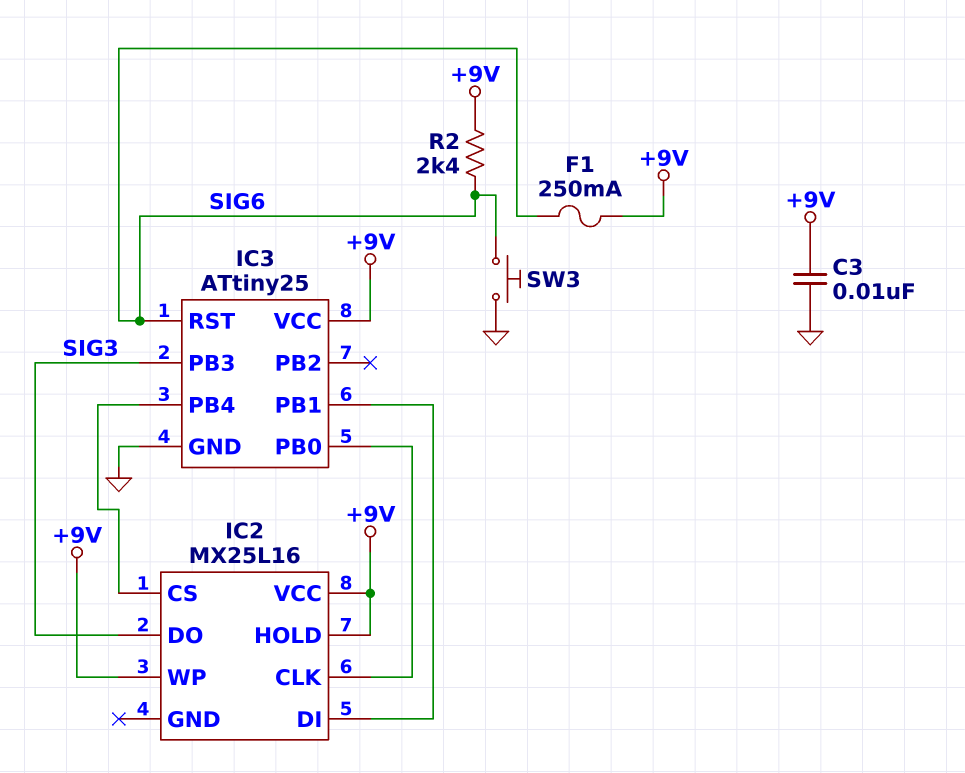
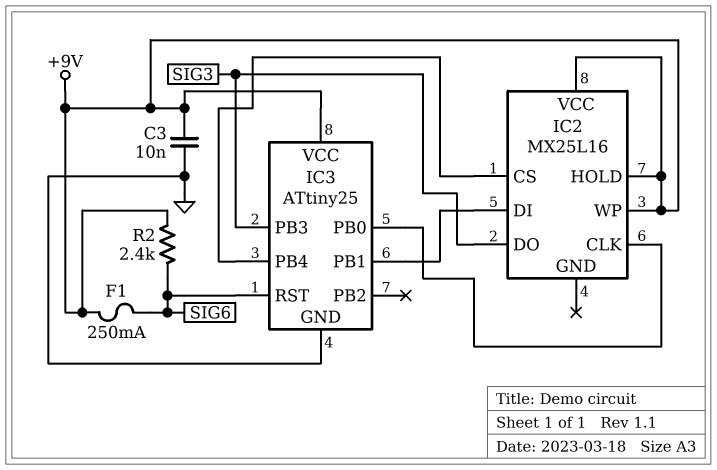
SW3: button (GND, SIG6) -> none

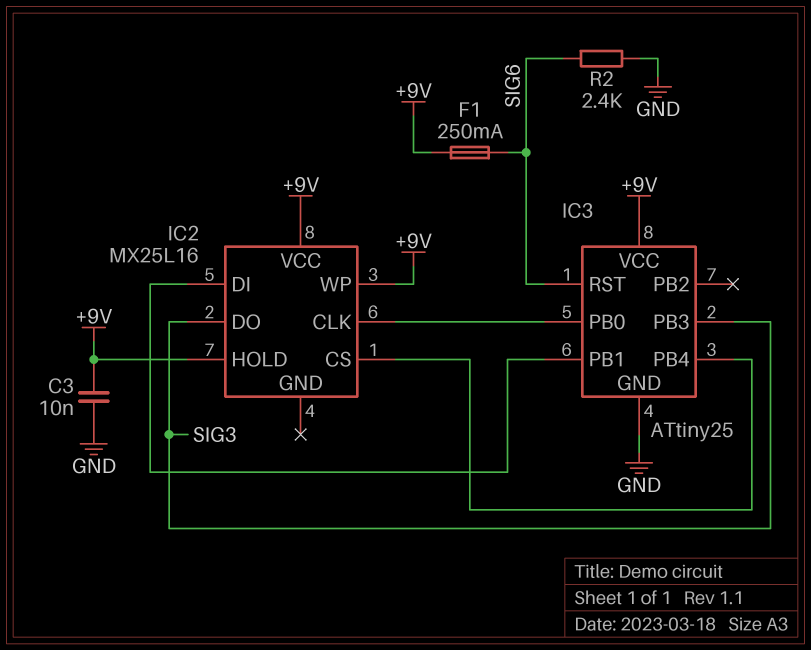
R2: 2.4k (+9V, SIG6) -> 2.4k (GND, SIG6)

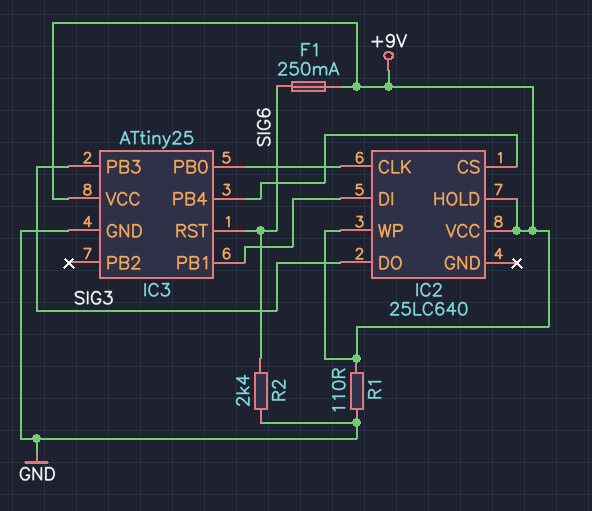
C3: 10nF (+9V, GND) -> none
IC2: MX25L16 -> 25LC640
R1: none -> 110 (+9V, GND)

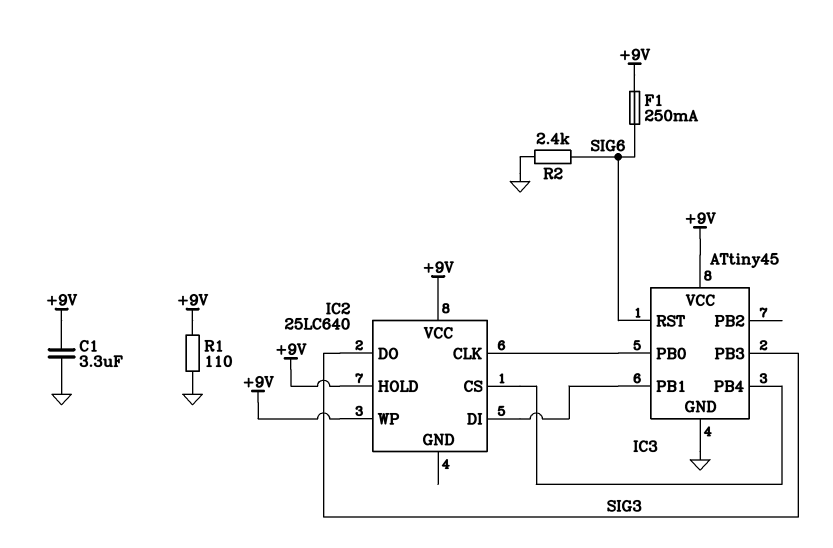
C1: none -> 3.3uF (+9V, GND)
IC3: ATtiny25 -> ATtiny45

